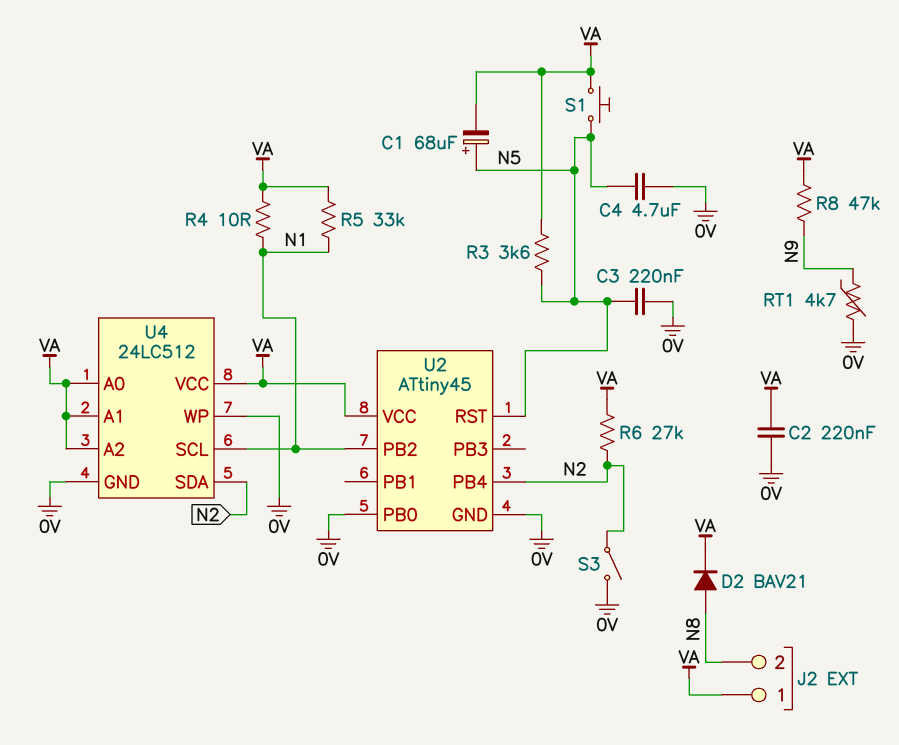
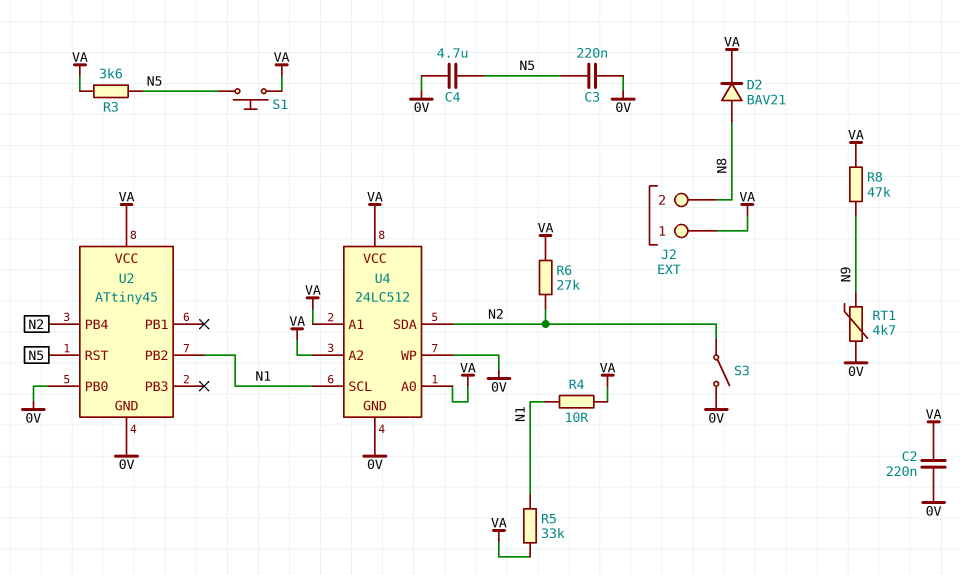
C1: 68uF (plus N5, minus VA) -> none

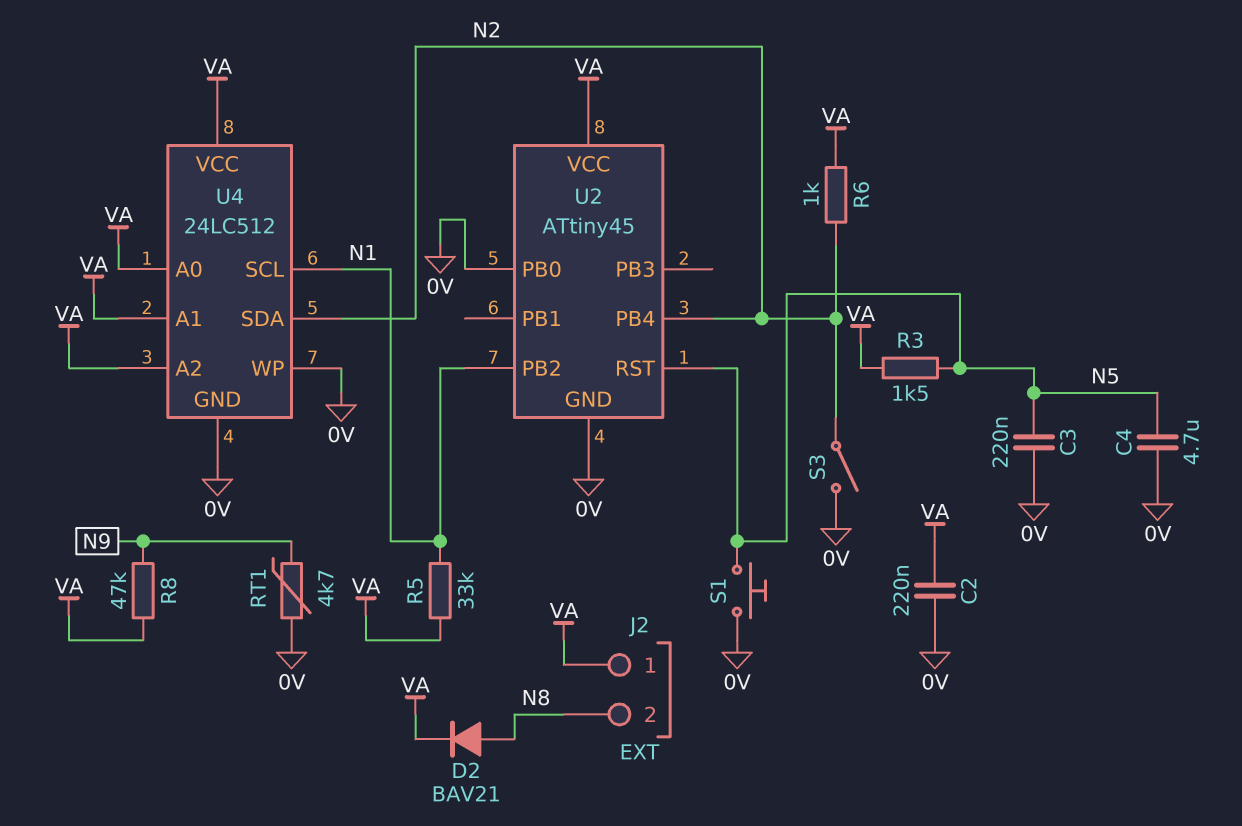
R3: 3.6k (N5, VA) -> 1.5k (N5, VA)
R4: 10 (N1, VA) -> none
R6: 27k (N2, VA) -> 1k (N2, VA)
S1: button (N5, VA) -> button (0V, N5)

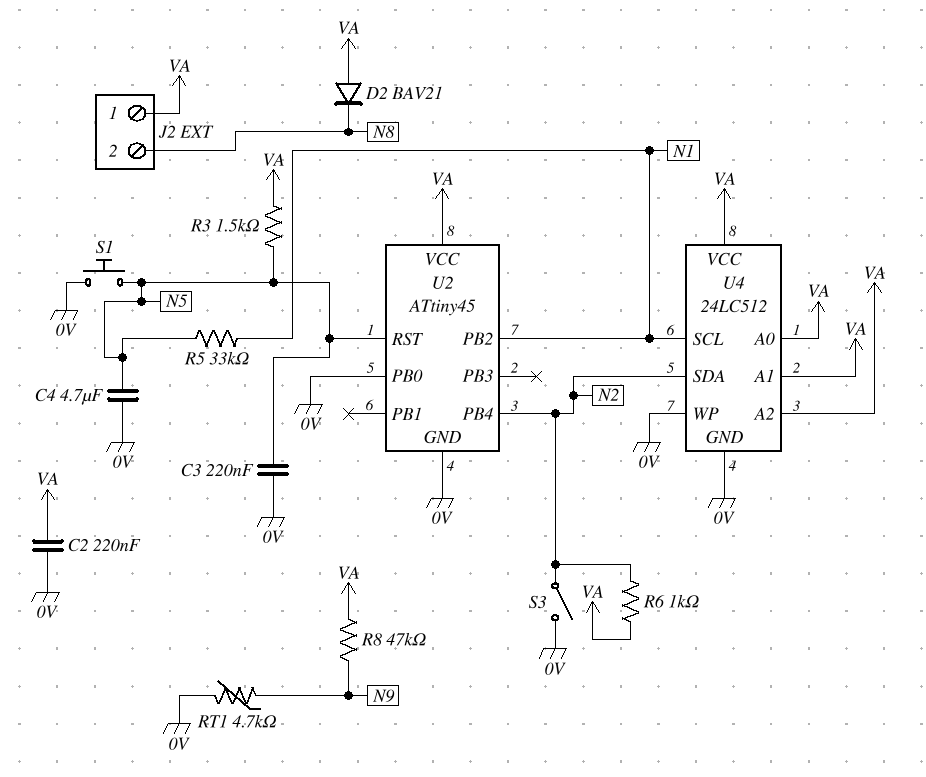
D2: diode BAV21 (A N8, K VA) -> diode BAV21 (A VA, K N8)
R5: 33k (N1, VA) -> 33k (N1, N5)

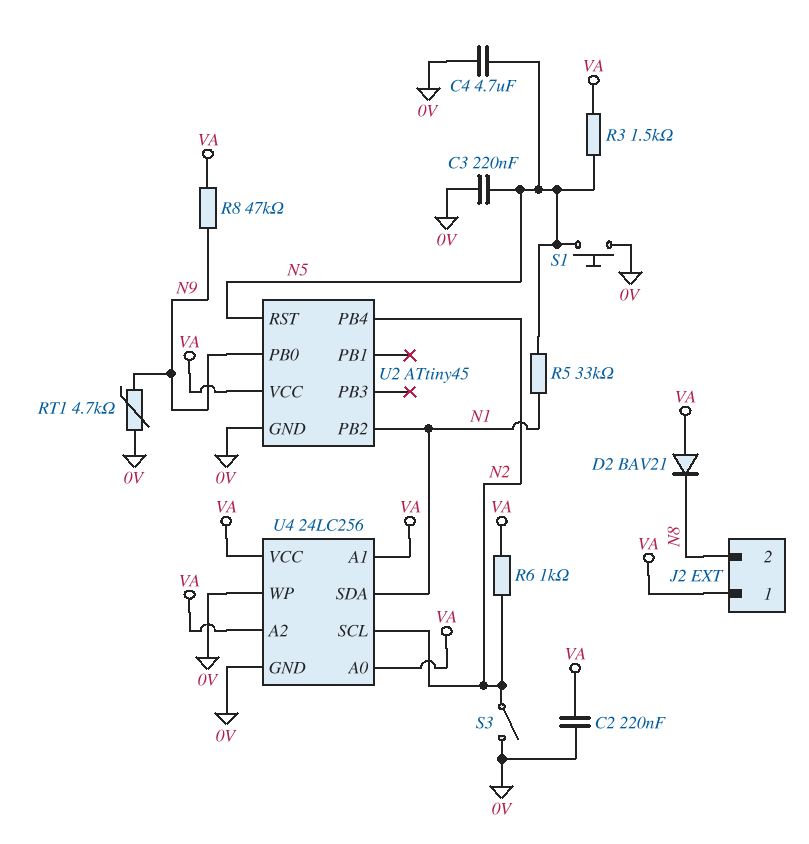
U2 pin PB0: 0V -> N9
U4: 24LC512 -> 24LC256
U4 pin SCL: N1 -> N2
U4 pin SDA: N2 -> N1

